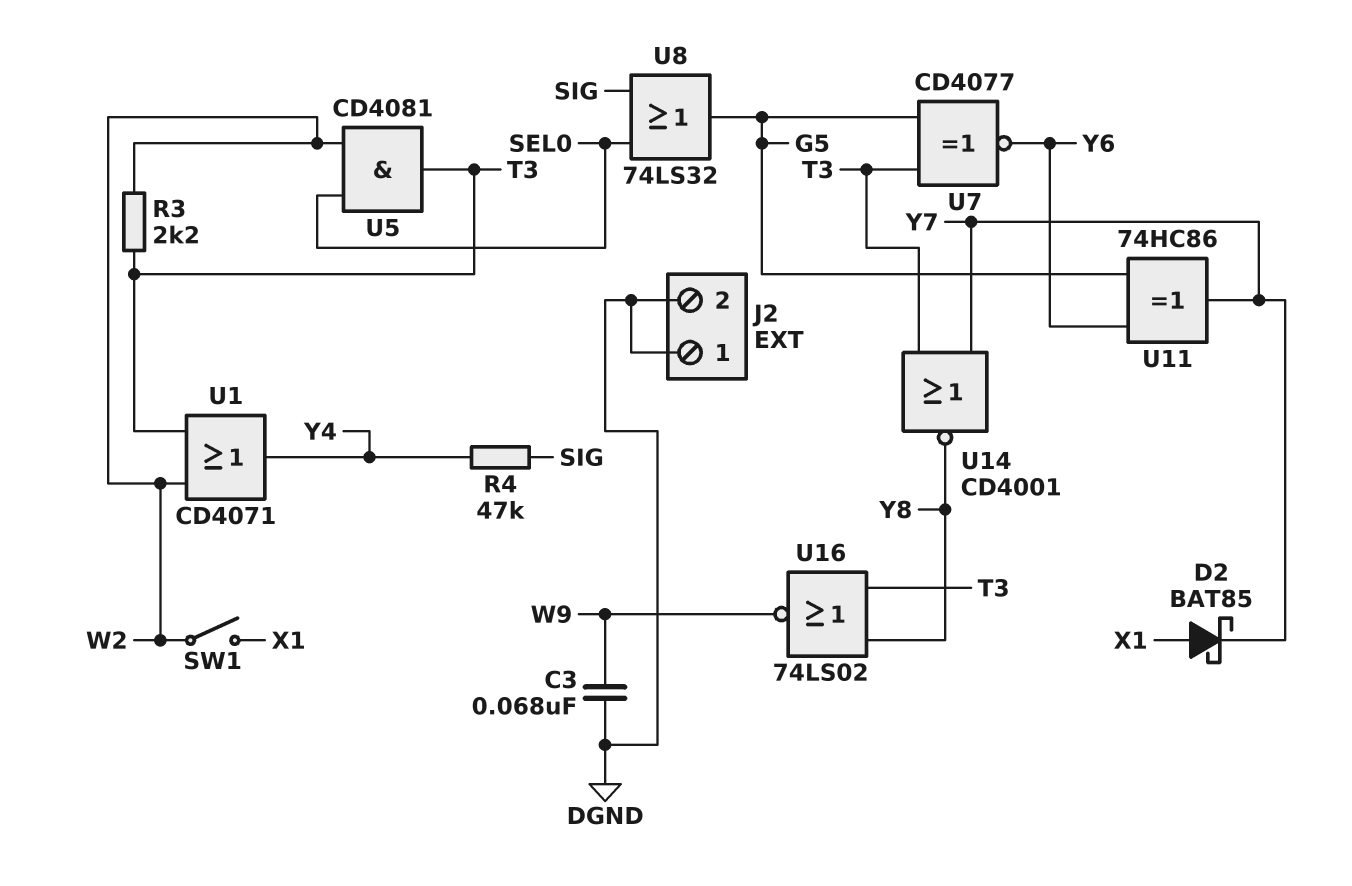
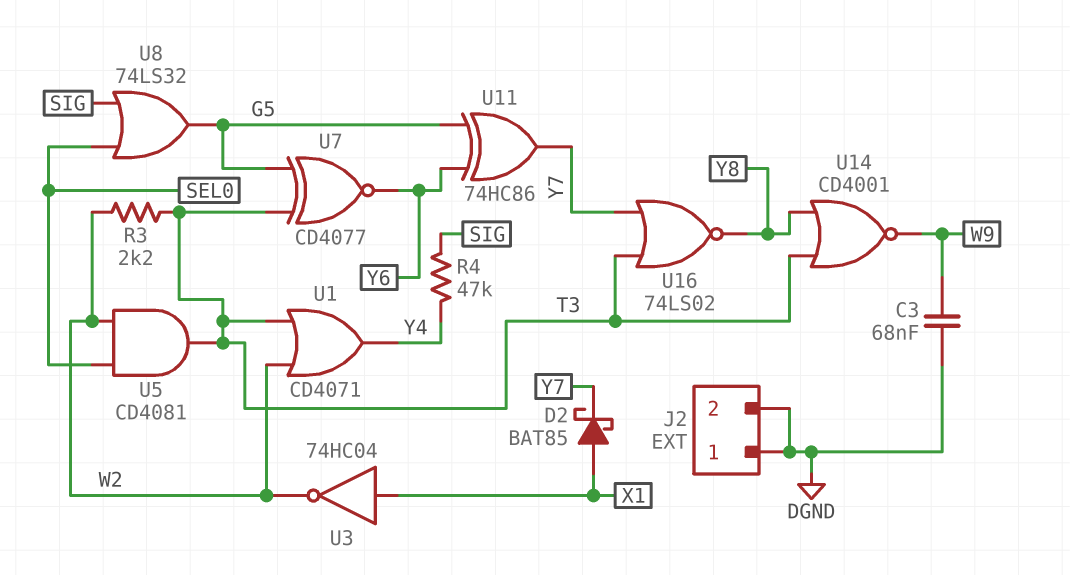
SW1: switch (W2, X1) -> none
U3: none -> NOT 74HC04 (in X1, out W2)
U14: NOR CD4001 (in T3, in Y7, out Y8) -> NOR CD4001 (in T3, in Y8, out W9)
U16: NOR 74LS02 (in T3, in Y8, out W9) -> NOR 74LS02 (in T3, in Y7, out Y8)

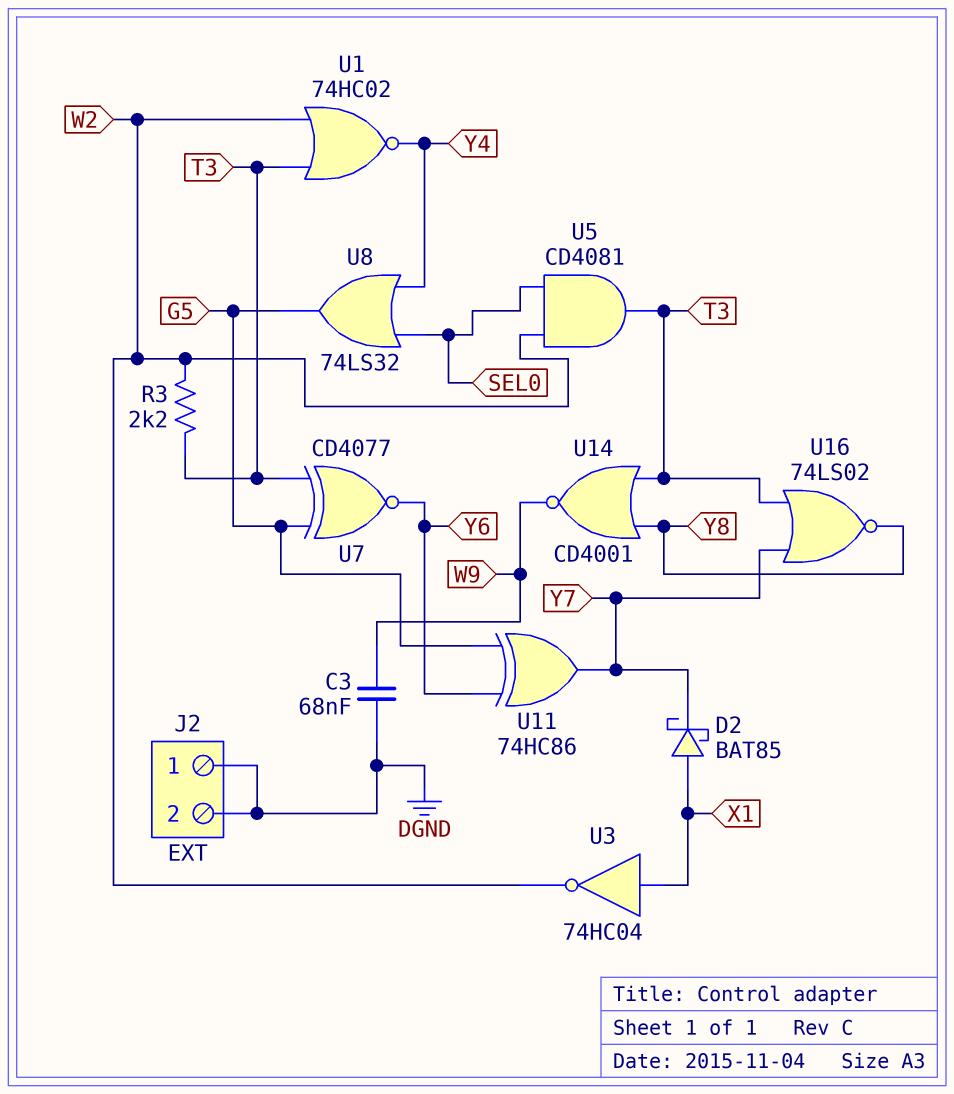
R4: 47k (SIG, Y4) -> none
U1: OR CD4071 (in T3, in W2, out Y4) -> NOR 74HC02 (in T3, in W2, out Y4)
U8: OR 74LS32 (in SEL0, in SIG, out G5) -> OR 74LS32 (in SEL0, in Y4, out G5)

